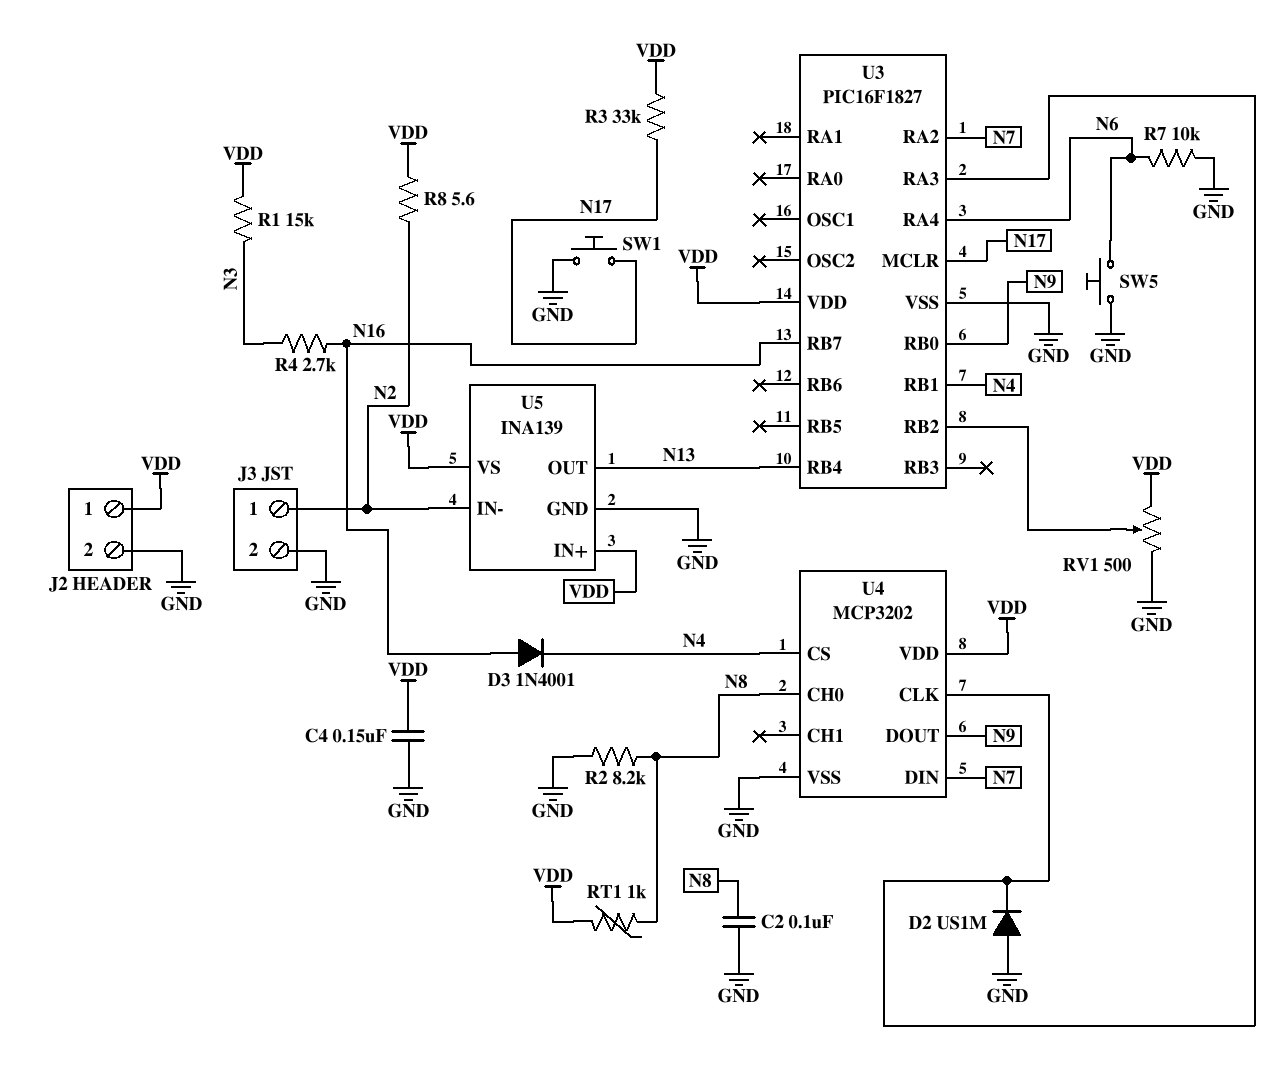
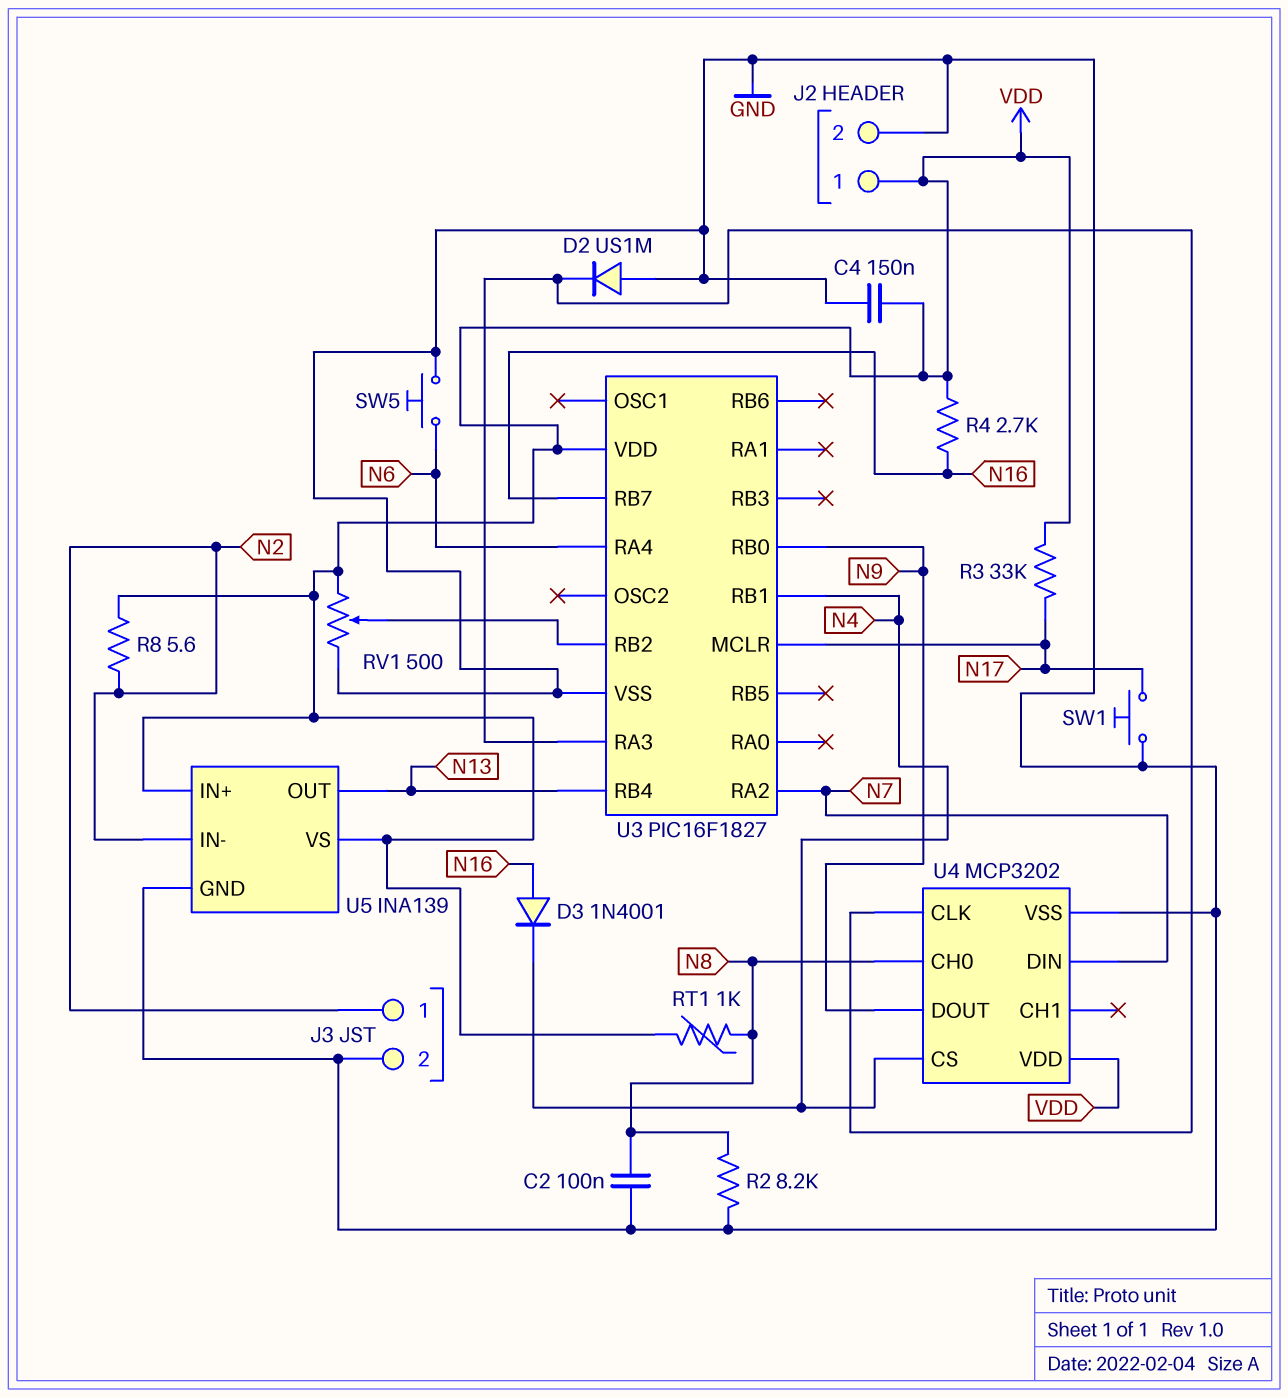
R1: 15k (N3, VDD) -> none
R4: 2.7k (N3, N16) -> 2.7k (N16, VDD)
R7: 10k (GND, N6) -> none

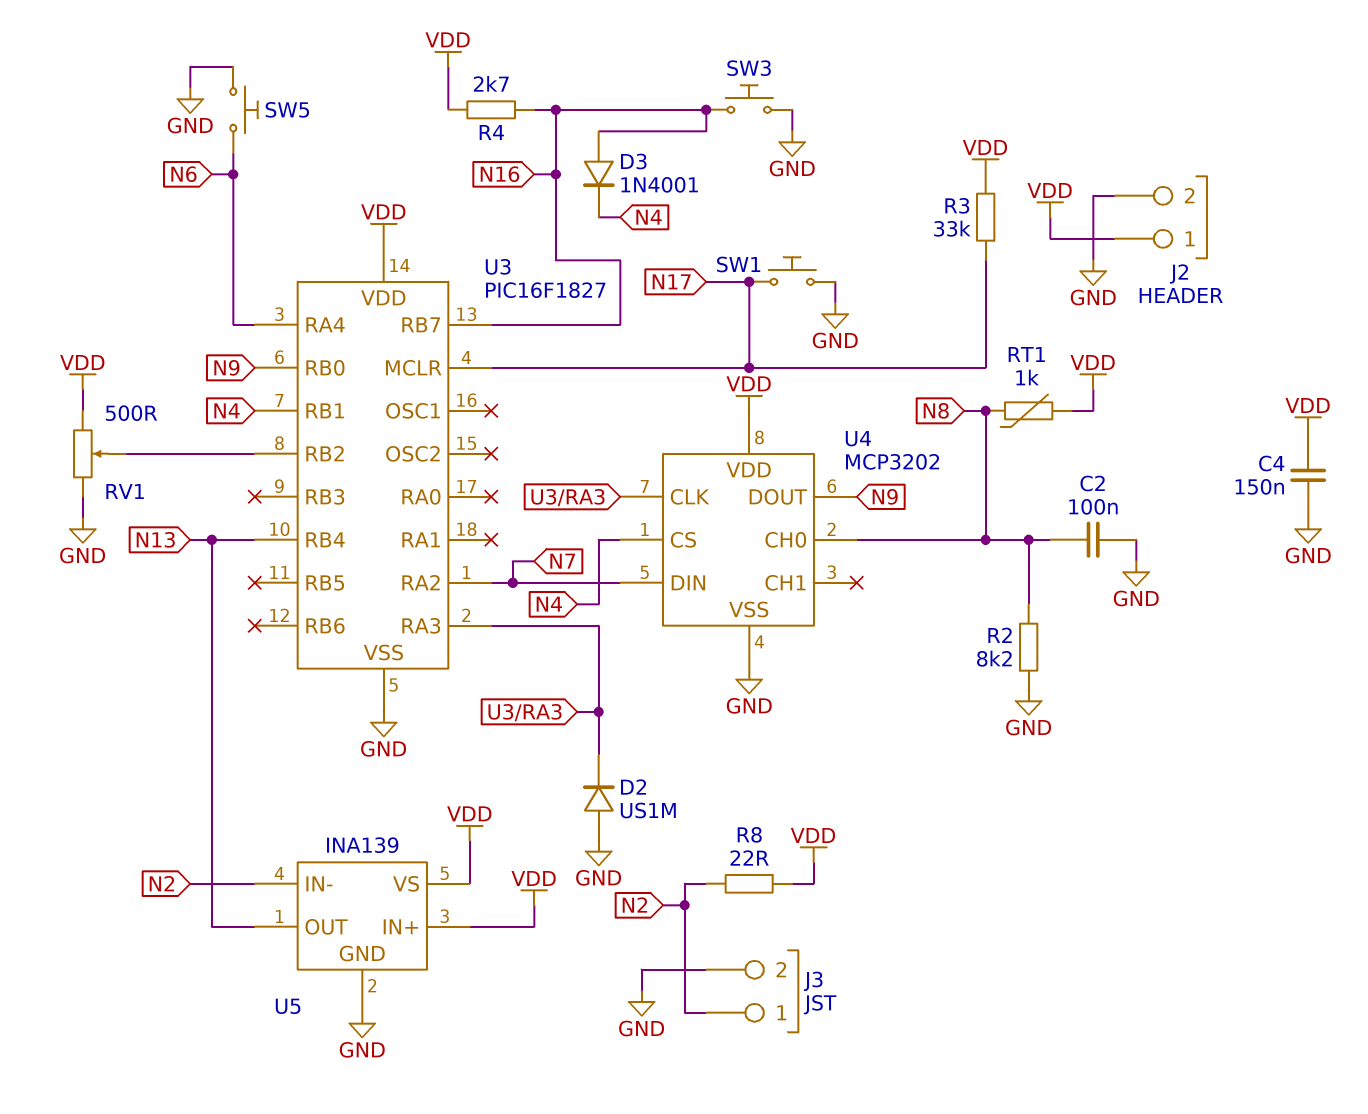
R8: 5.6 (N2, VDD) -> 22 (N2, VDD)
SW3: none -> button (GND, N16)

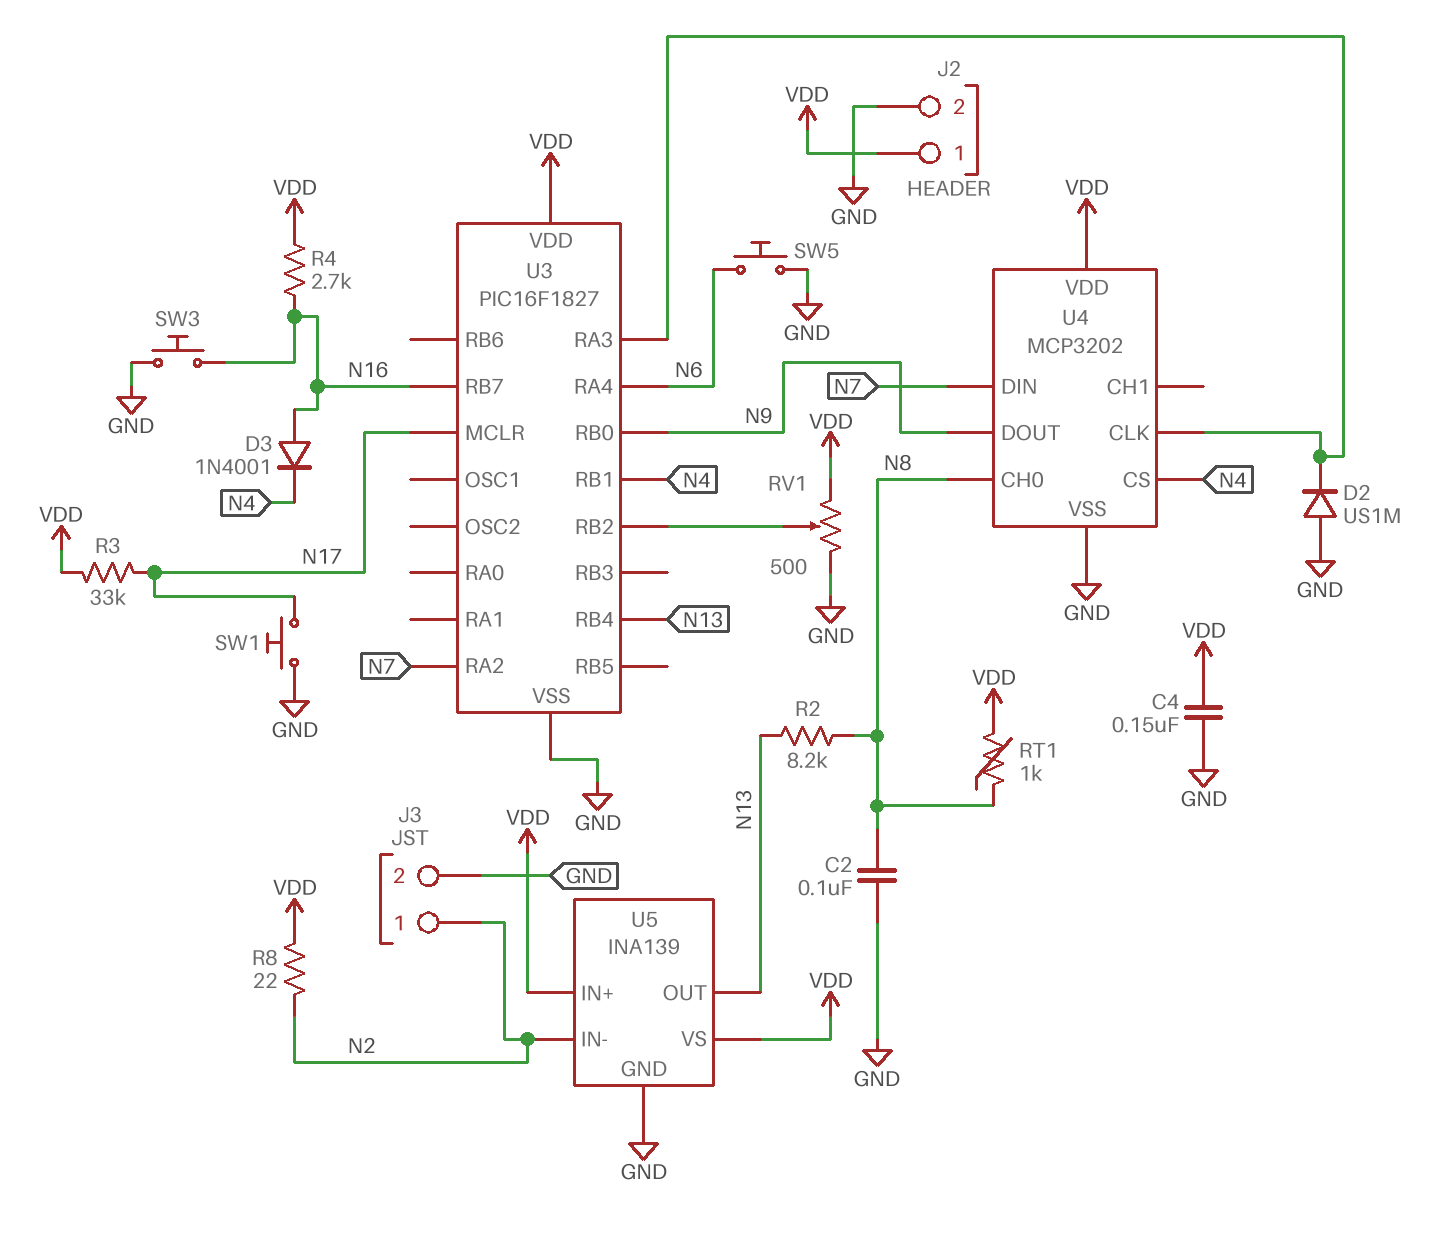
R2: 8.2k (GND, N8) -> 8.2k (N8, N13)

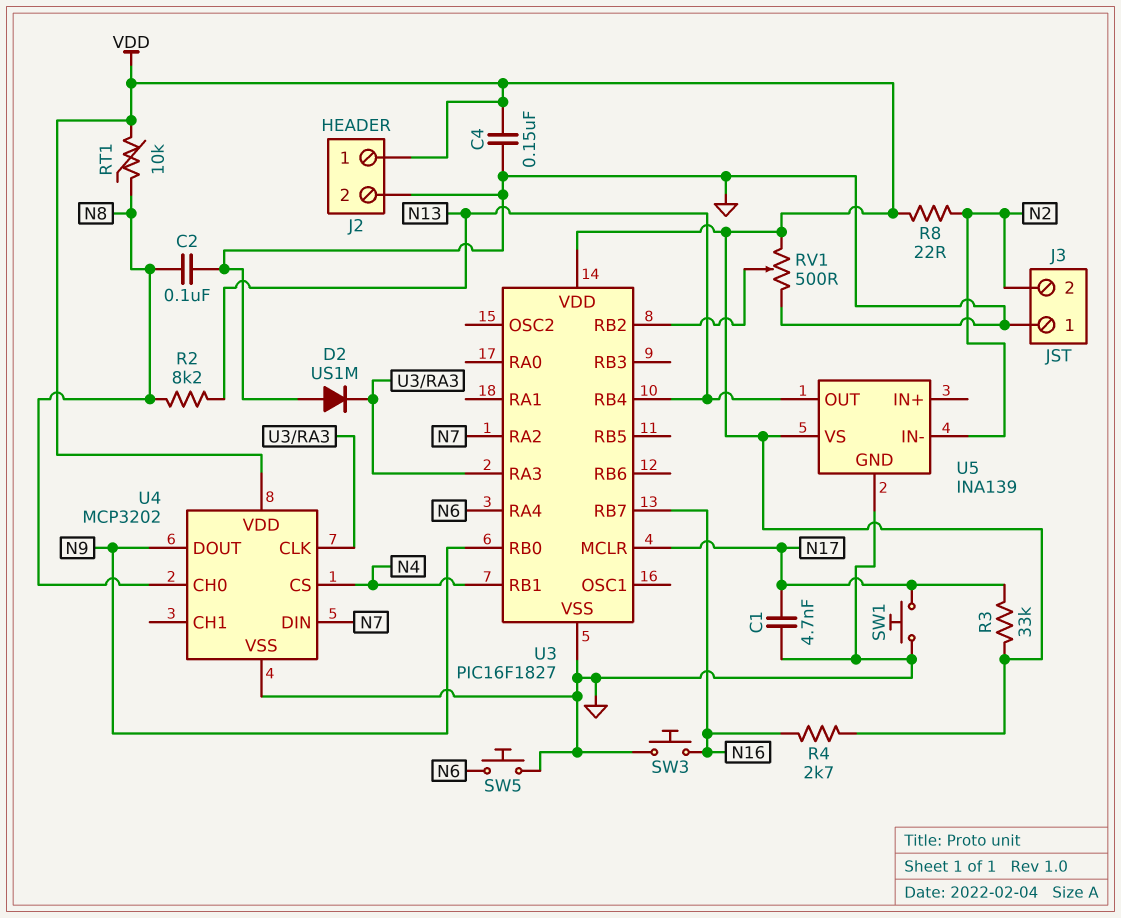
C1: none -> 4.7nF (GND, N17)
D3: diode 1N4001 (A N16, K N4) -> none
J3 pin 1: N2 -> GND
J3 pin 2: GND -> N2
RT1: 1k (N8, VDD) -> 10k (N8, VDD)
U5 pin IN+: VDD -> none

